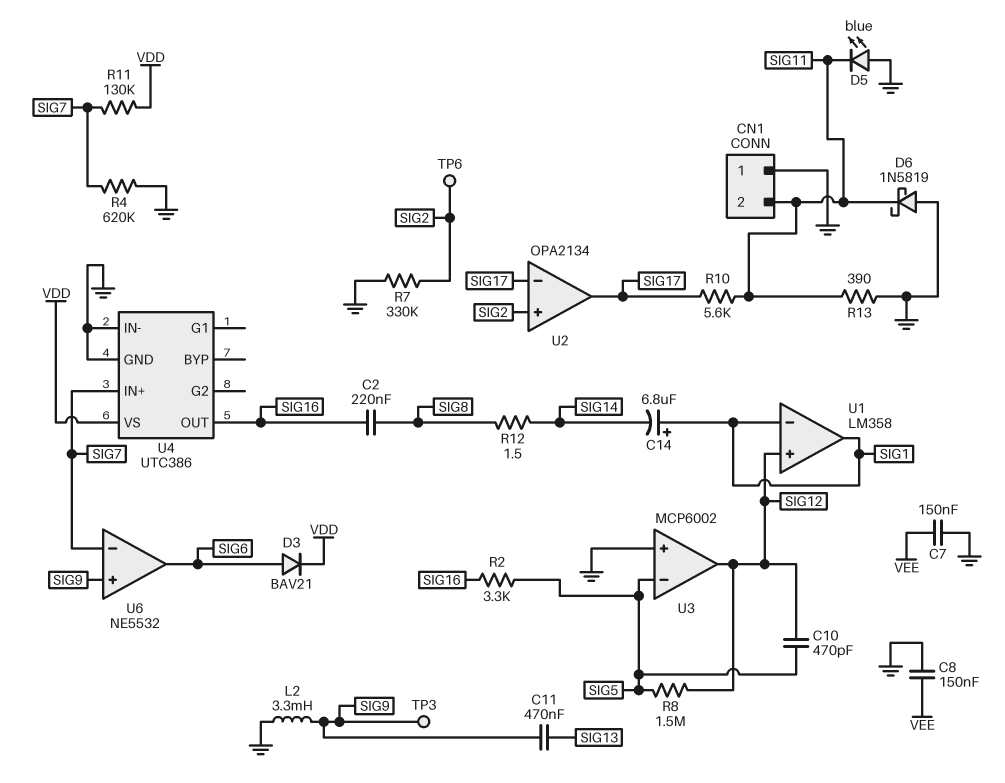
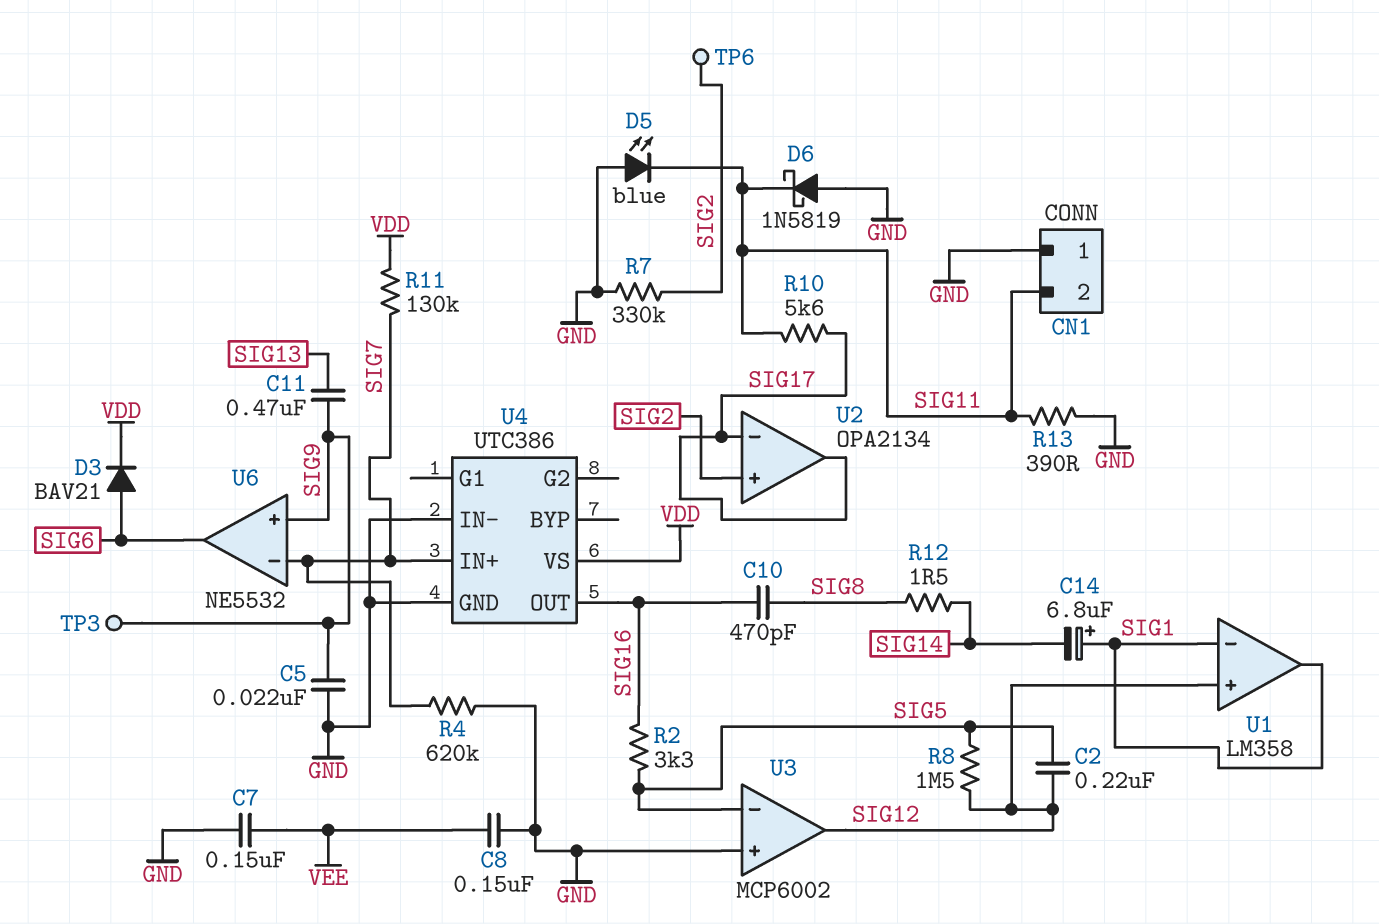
C2: 220nF (SIG8, SIG16) -> 220nF (SIG5, SIG12)
C5: none -> 22nF (GND, SIG9)
C10: 470pF (SIG5, SIG12) -> 470pF (SIG8, SIG16)
L2: 3.3mH (GND, SIG9) -> none

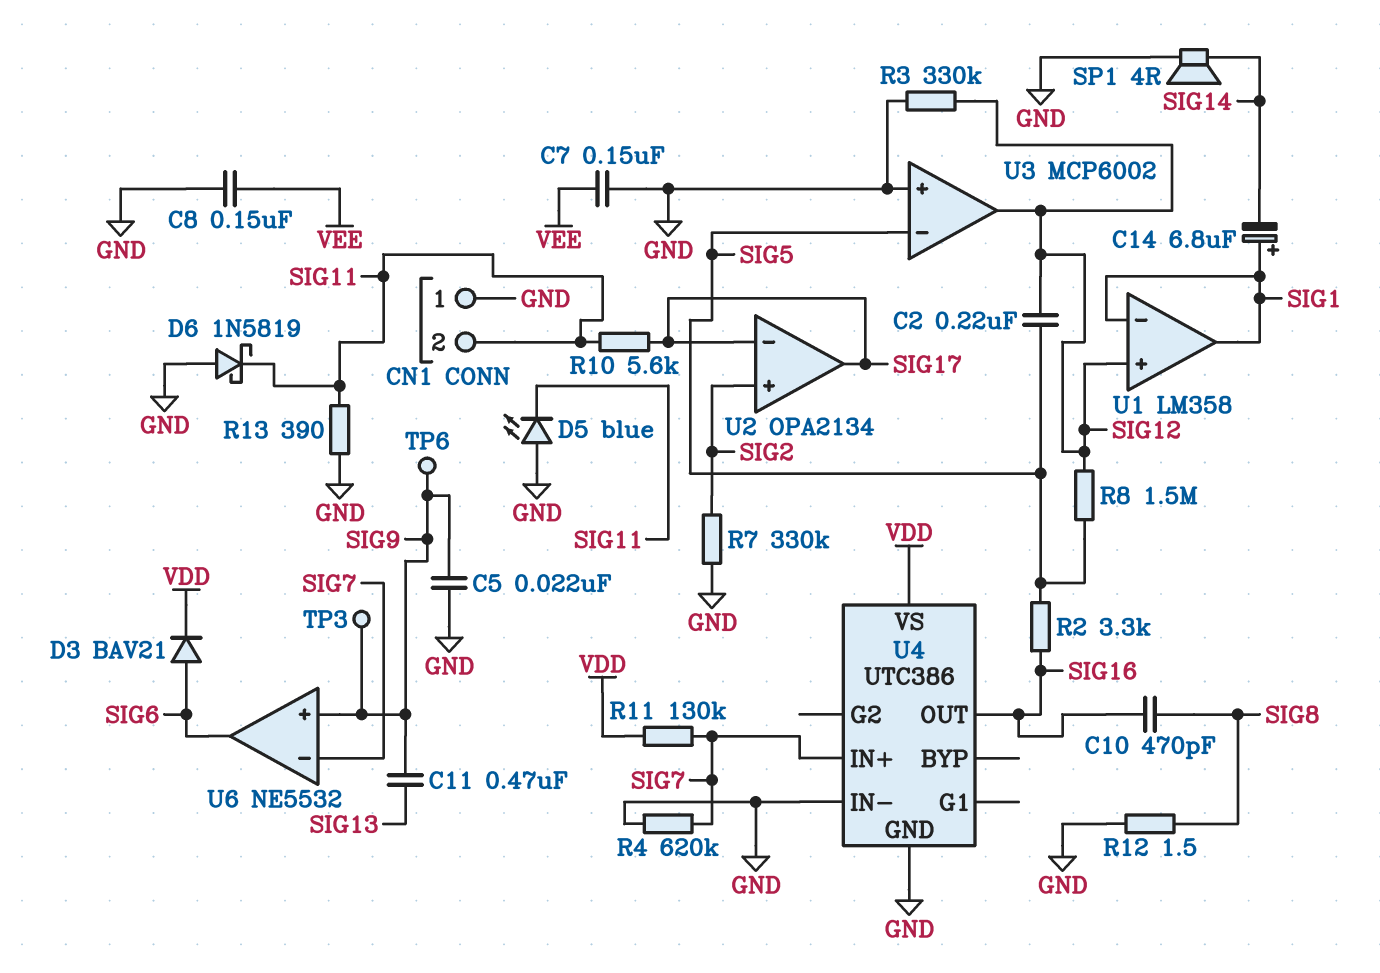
R3: none -> 330k (GND, SIG12)
R12: 1.5 (SIG8, SIG14) -> 1.5 (GND, SIG8)
SP1: none -> speaker 4R (GND, SIG14)
TP6: test point (SIG2) -> test point (SIG9)

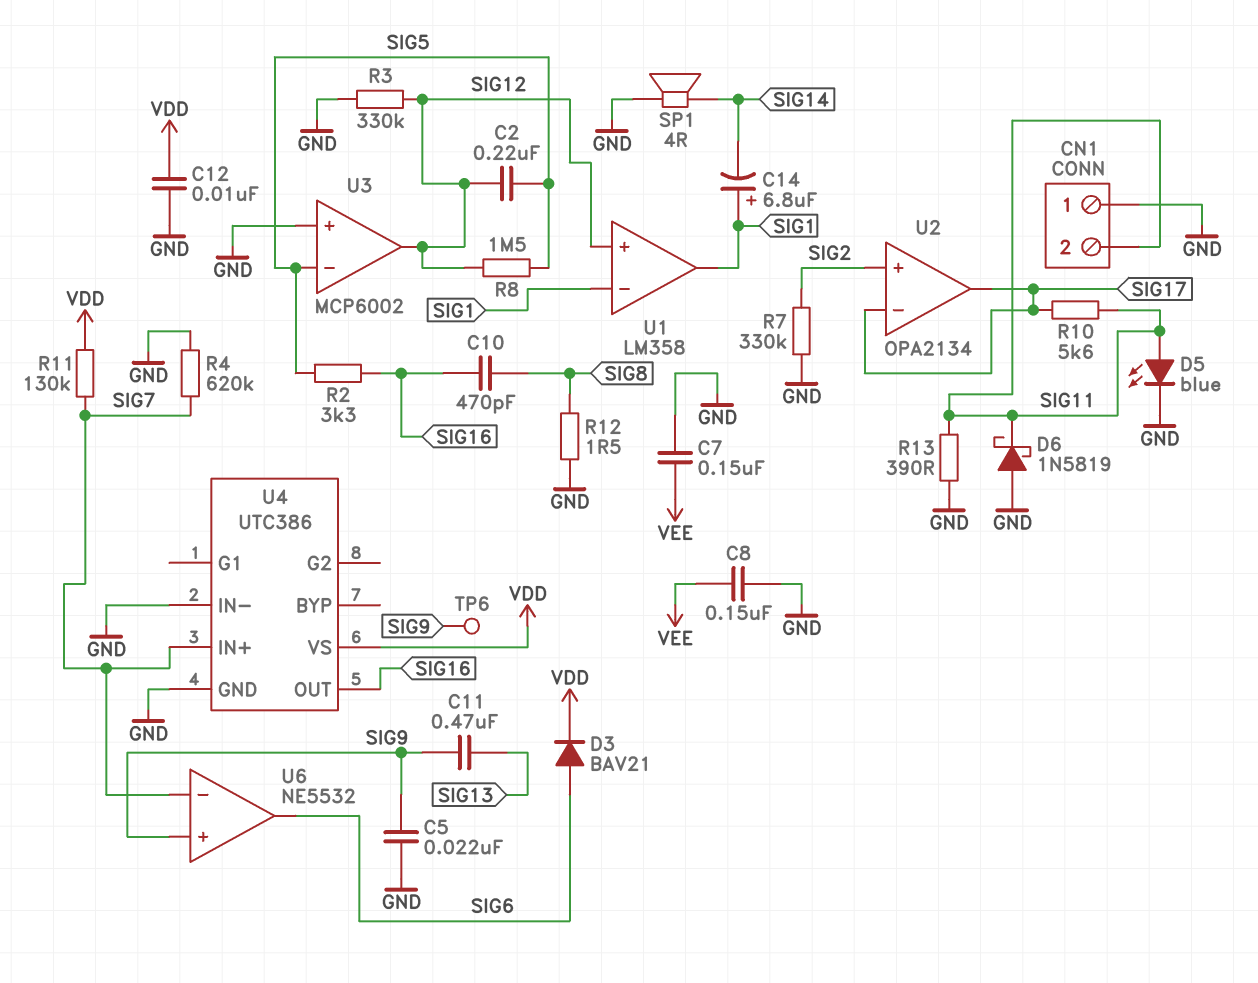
C12: none -> 10nF (GND, VDD)
D5: LED blue (A GND, K SIG11) -> LED blue (A SIG11, K GND)
TP3: test point (SIG9) -> none

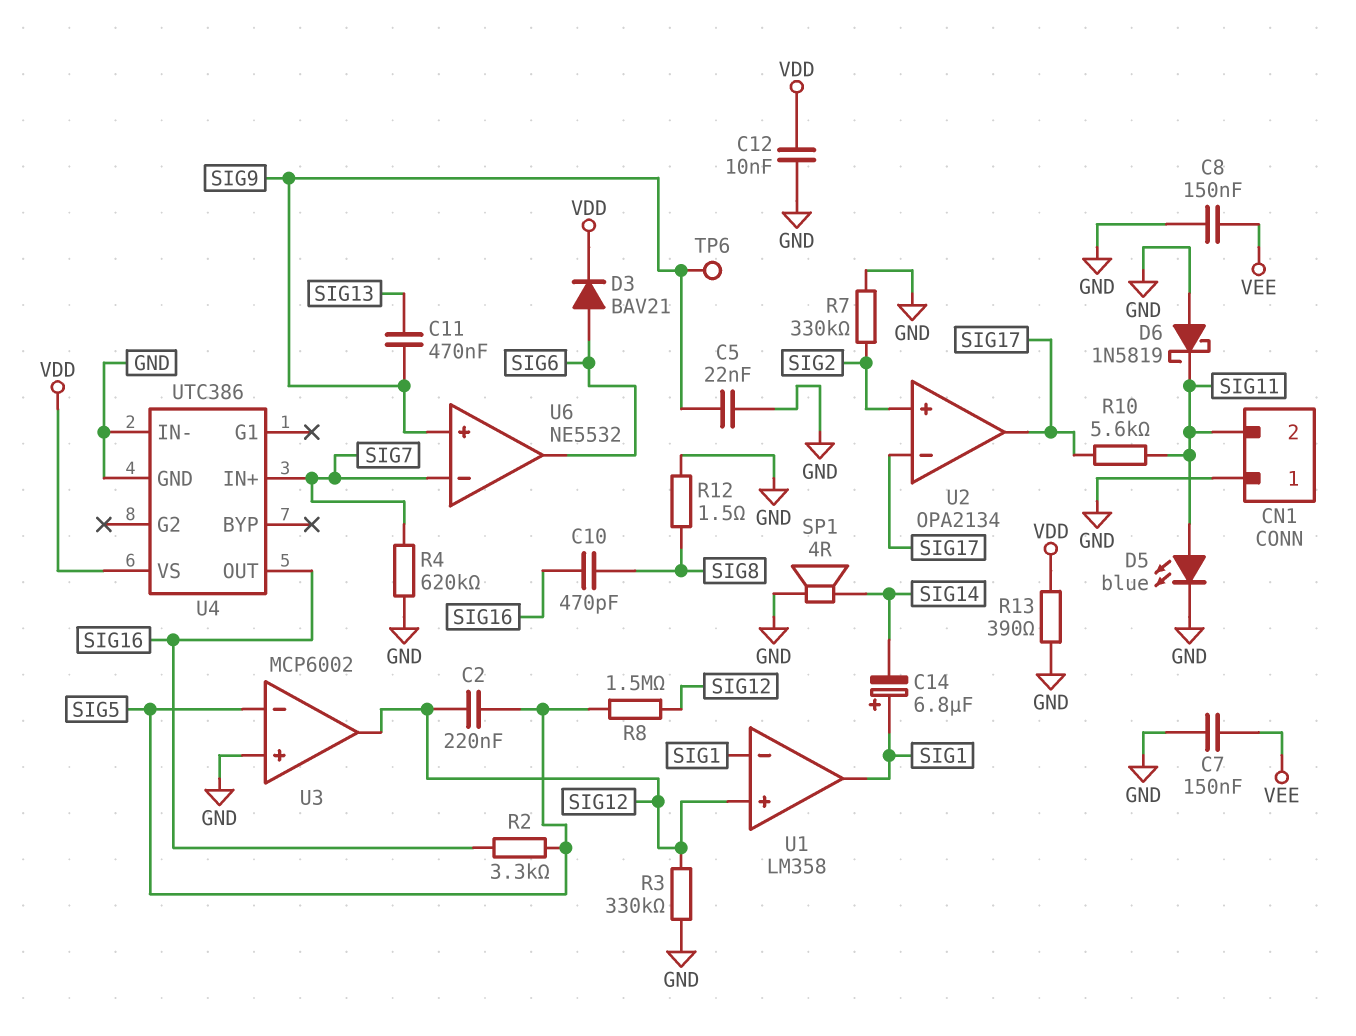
R11: 130k (SIG7, VDD) -> none
R13: 390 (GND, SIG11) -> 390 (GND, VDD)

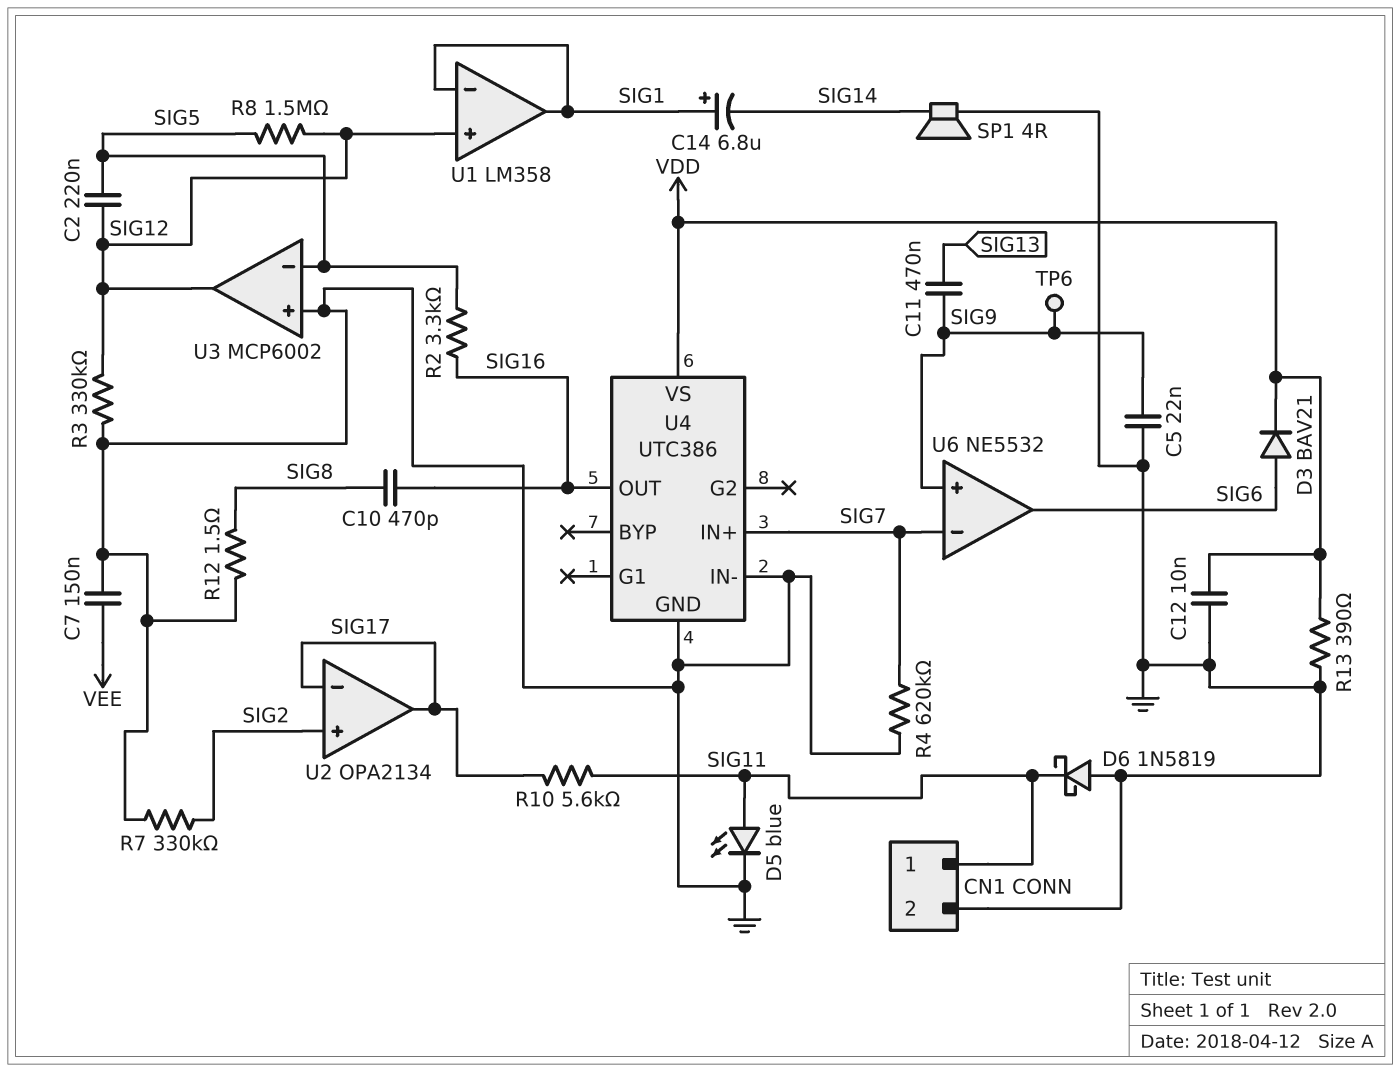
C8: 150nF (GND, VEE) -> none
CN1 pin 1: GND -> SIG11
CN1 pin 2: SIG11 -> GND

